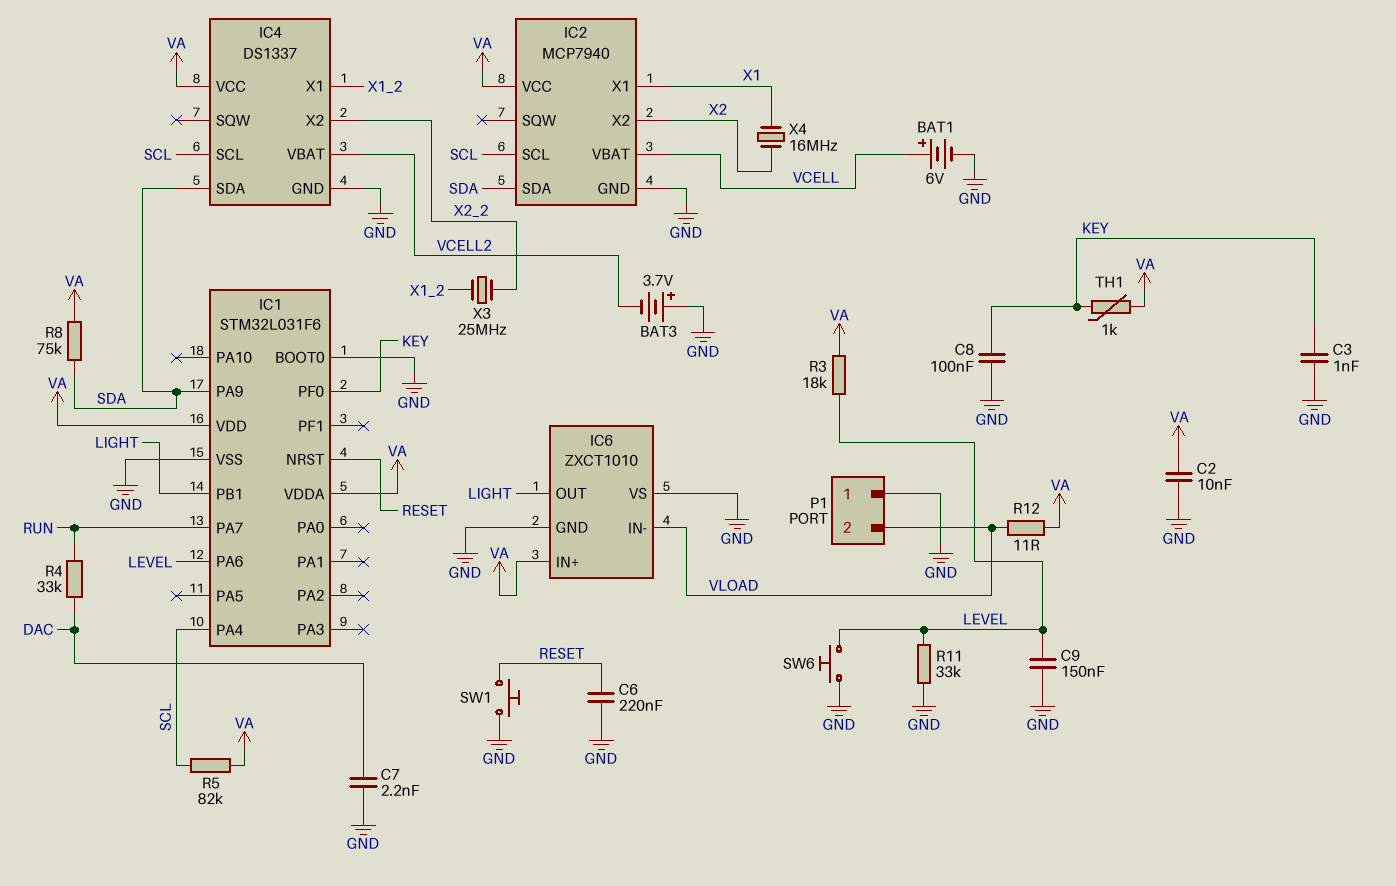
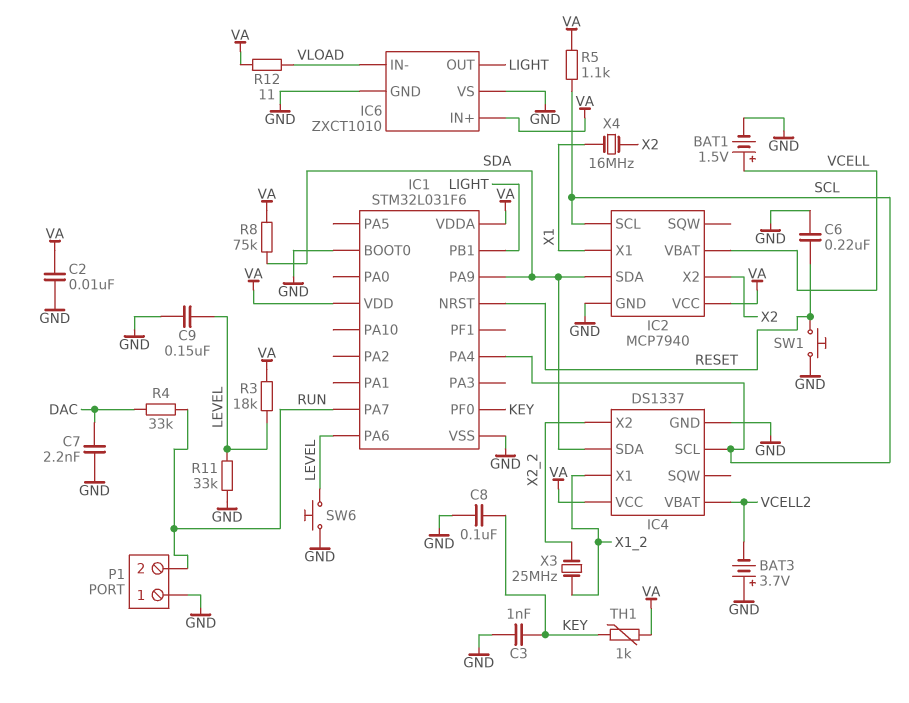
BAT1: 6V (plus VCELL, minus GND) -> 1.5V (plus VCELL, minus GND)
P1 pin 2: VLOAD -> RUN
R5: 82k (SCL, VA) -> 1.1k (SCL, VA)

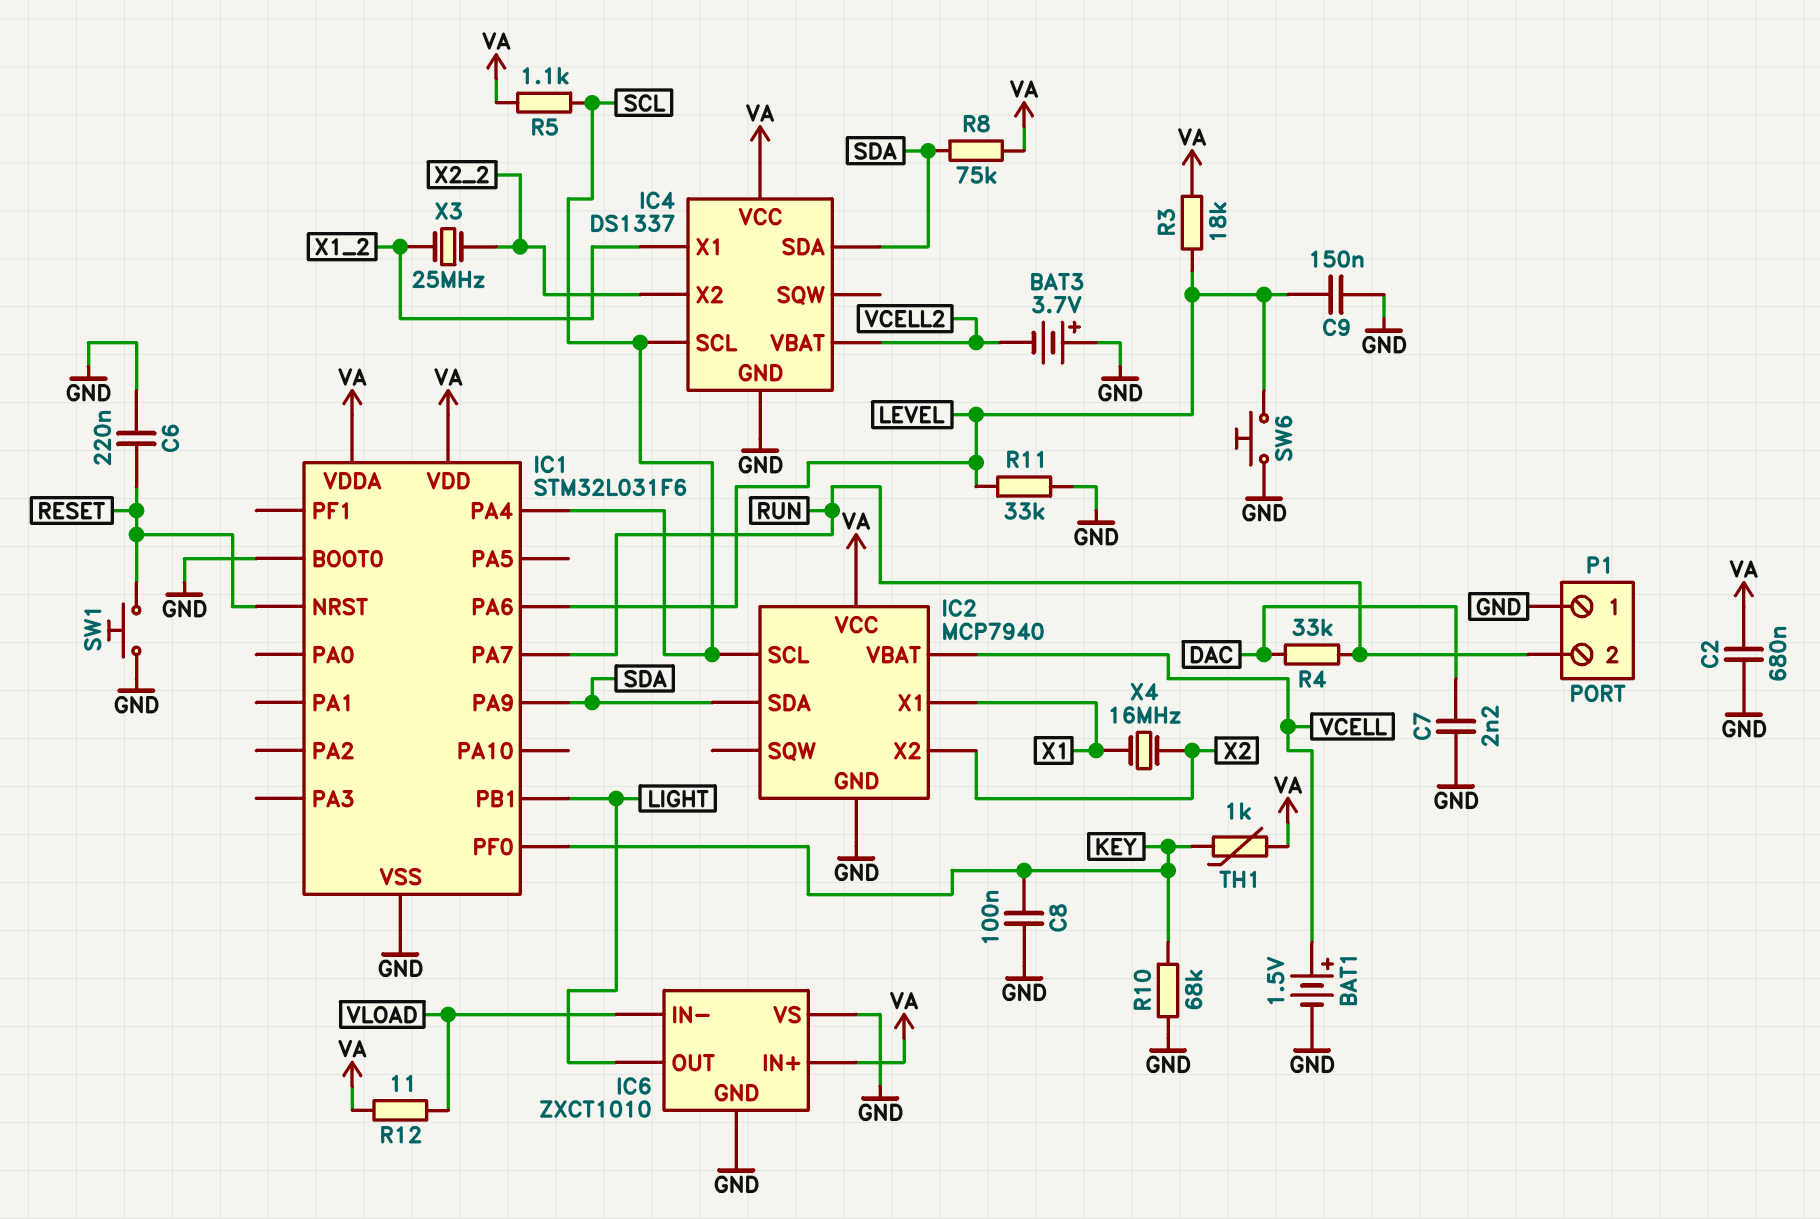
C2: 10nF (GND, VA) -> 680nF (GND, VA)
C3: 1nF (GND, KEY) -> none
R10: none -> 68k (GND, KEY)

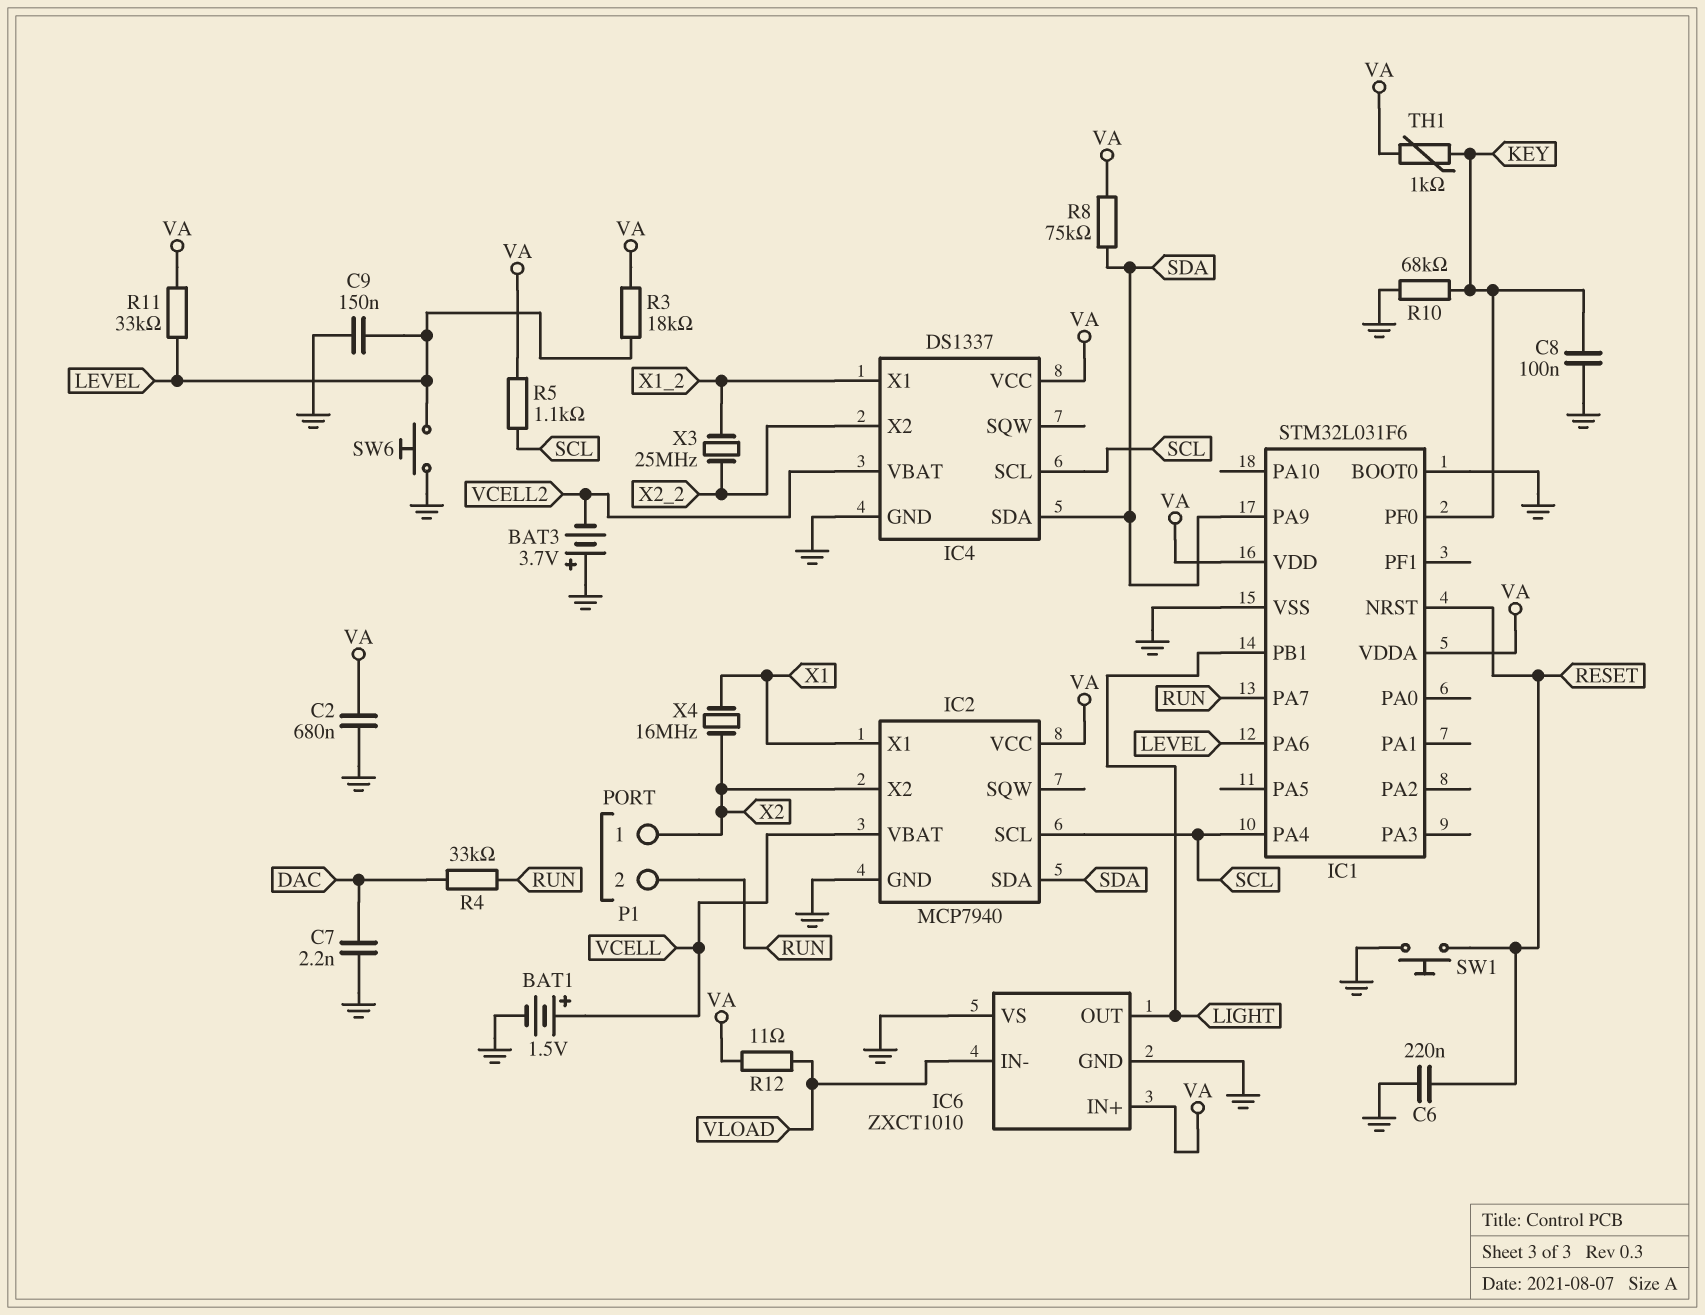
P1 pin 1: GND -> X2
R11: 33k (GND, LEVEL) -> 33k (LEVEL, VA)

